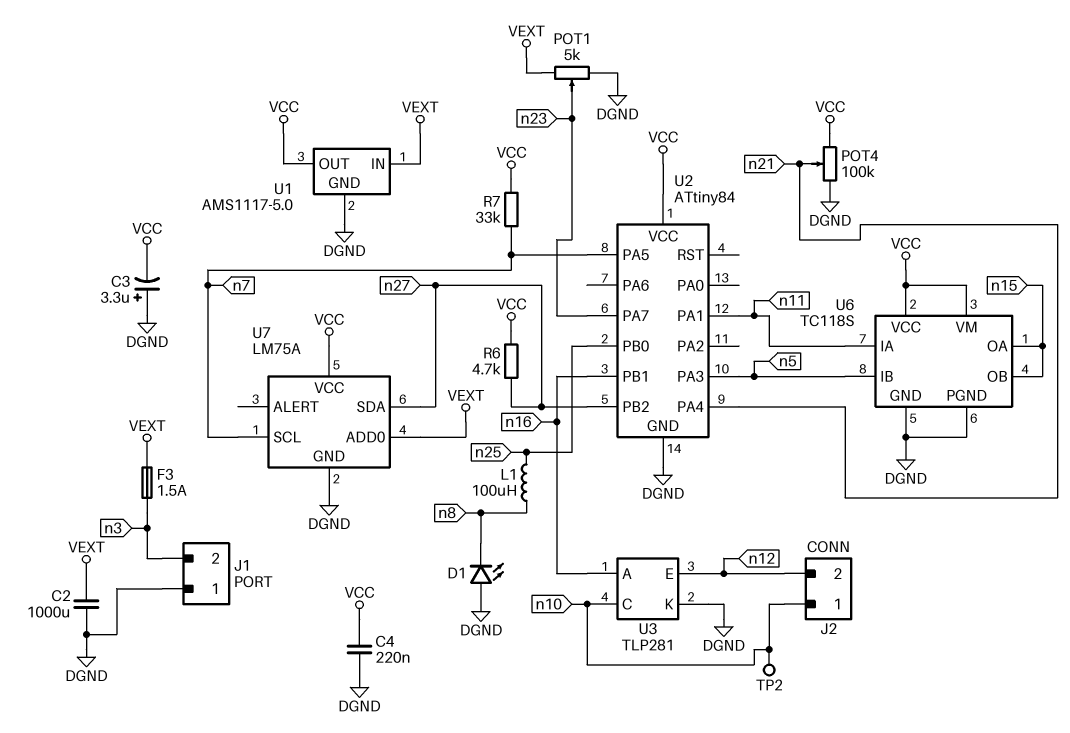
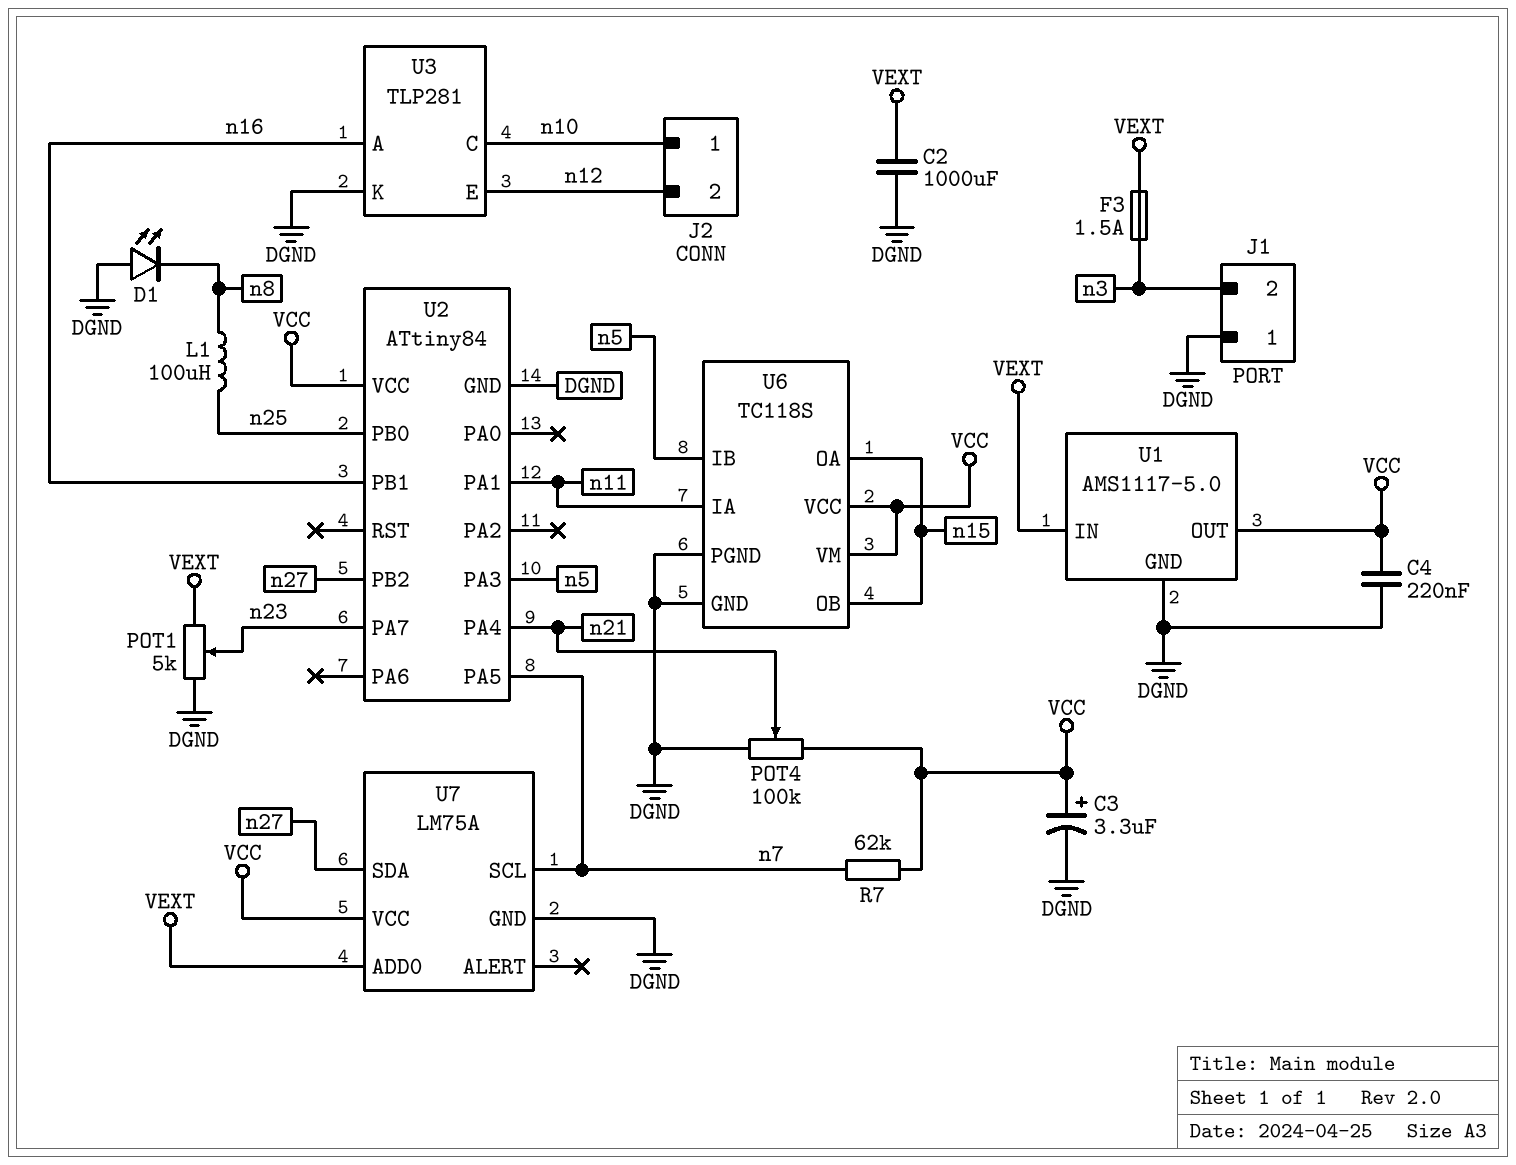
C3: 3.3uF (plus DGND, minus VCC) -> 3.3uF (plus VCC, minus DGND)
R6: 4.7k (VCC, n27) -> none
R7: 33k (VCC, n7) -> 62k (VCC, n7)
TP2: test point (n10) -> none

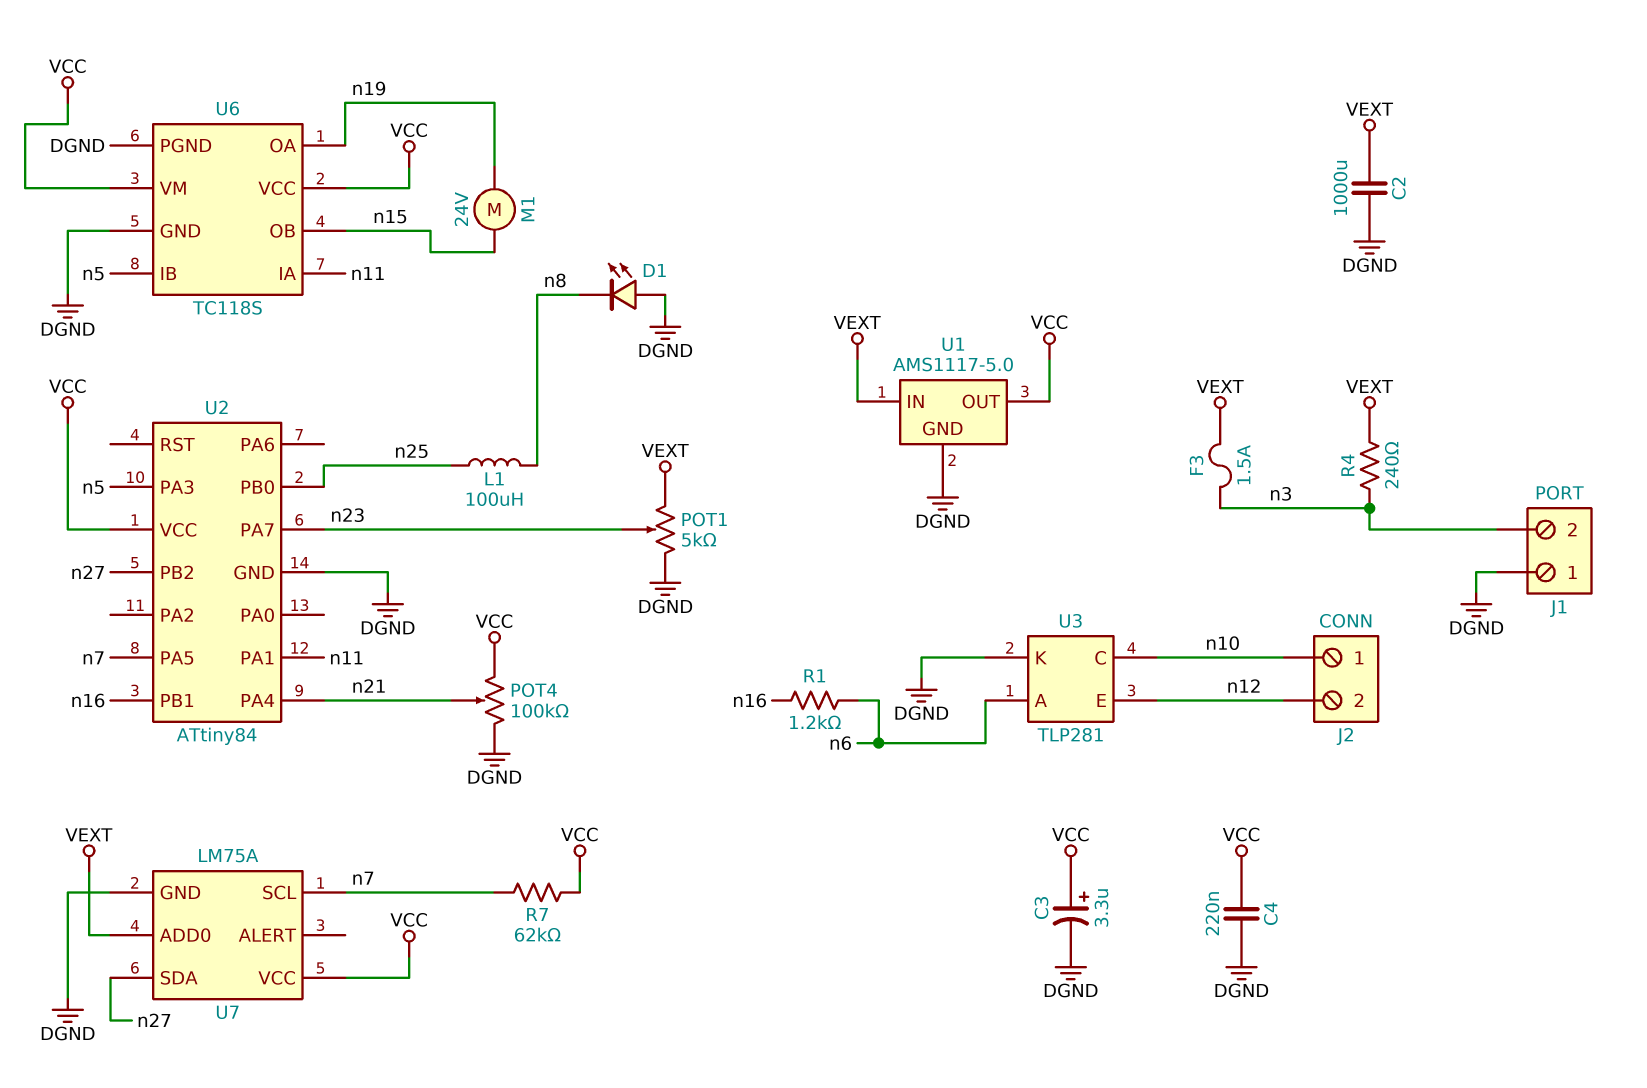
M1: none -> motor 24V (n15, n19)
R1: none -> 1.2k (n6, n16)
R4: none -> 240 (VEXT, n3)
U3 pin A: n16 -> n6
U6 pin OA: n15 -> n19

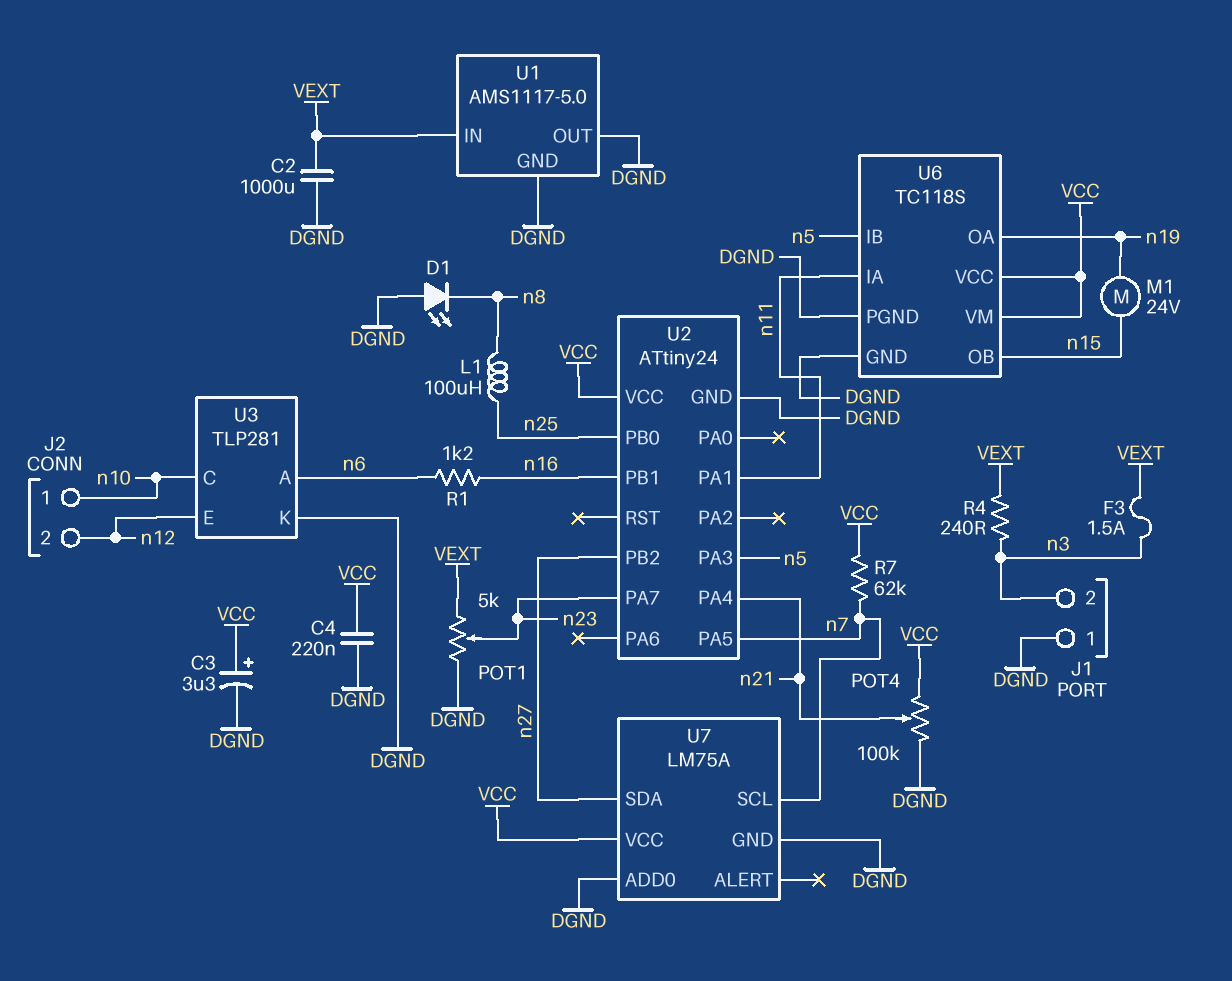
U1 pin OUT: VCC -> DGND
U2: ATtiny84 -> ATtiny24
U7 pin ADD0: VEXT -> DGND

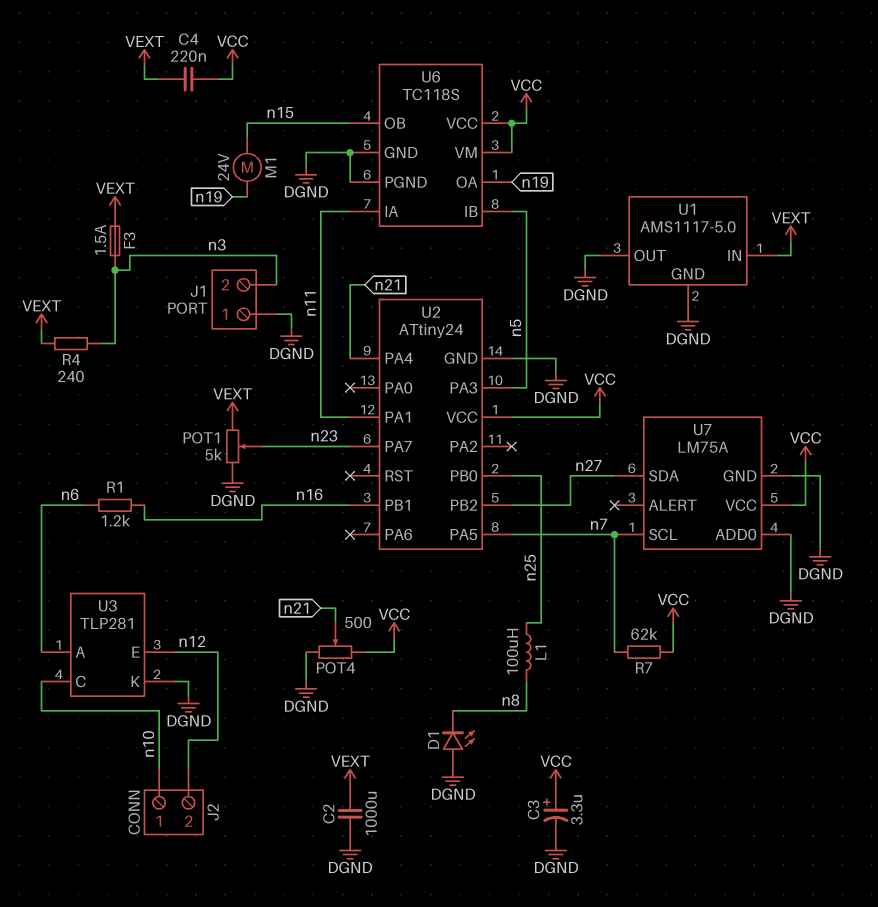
C4: 220nF (DGND, VCC) -> 220nF (VCC, VEXT)
POT4: 100k (DGND, VCC, wiper n21) -> 500 (DGND, VCC, wiper n21)

